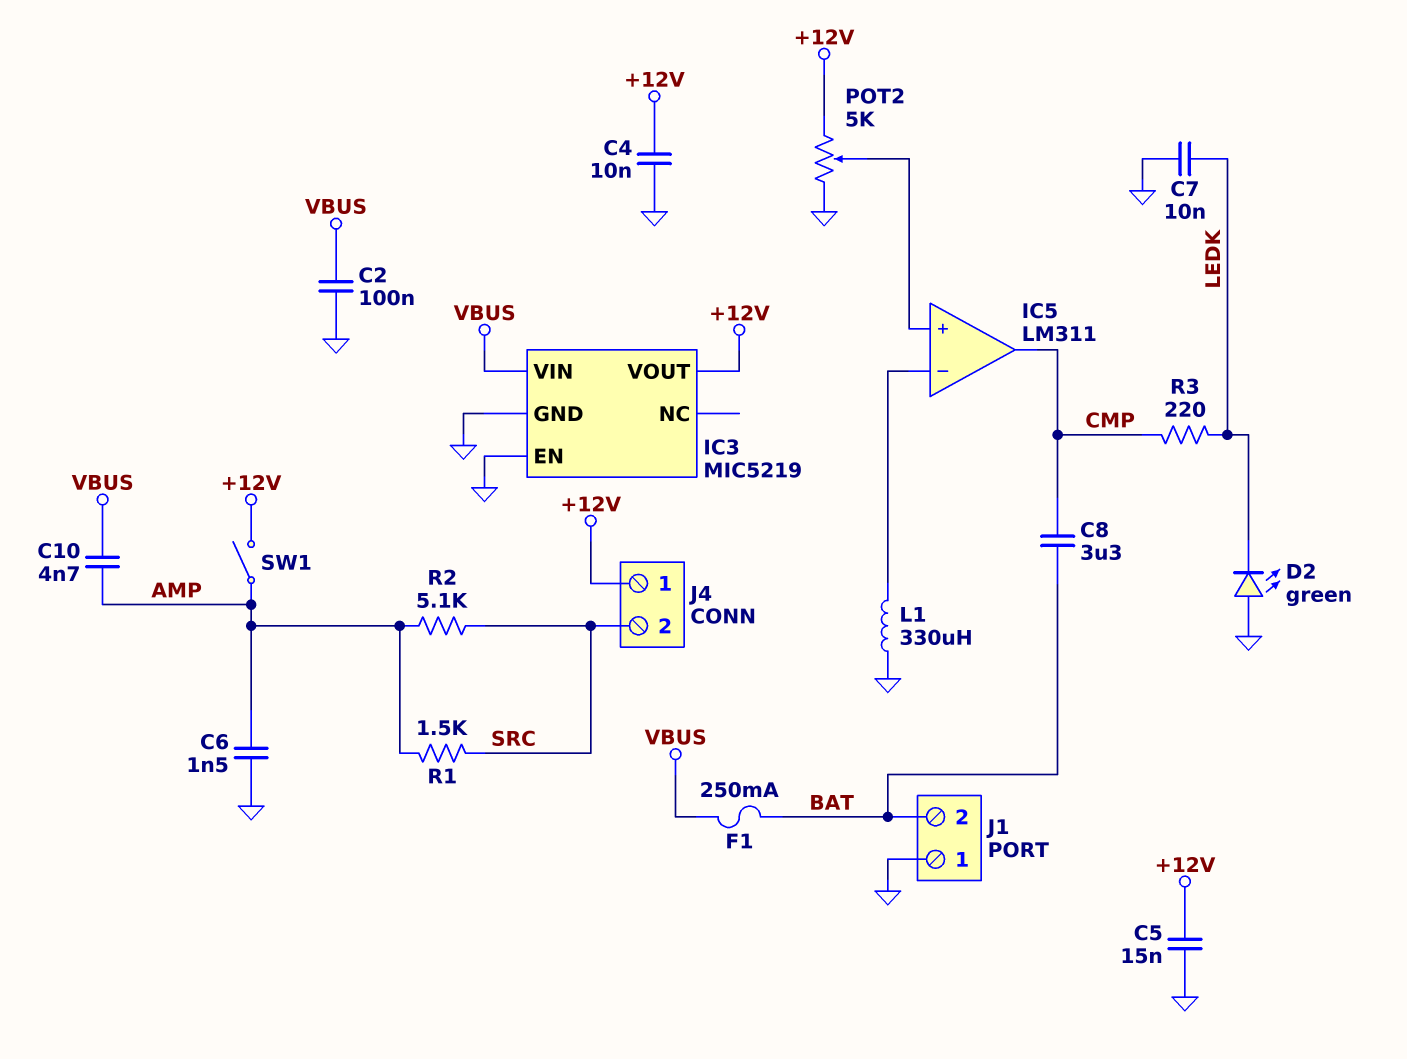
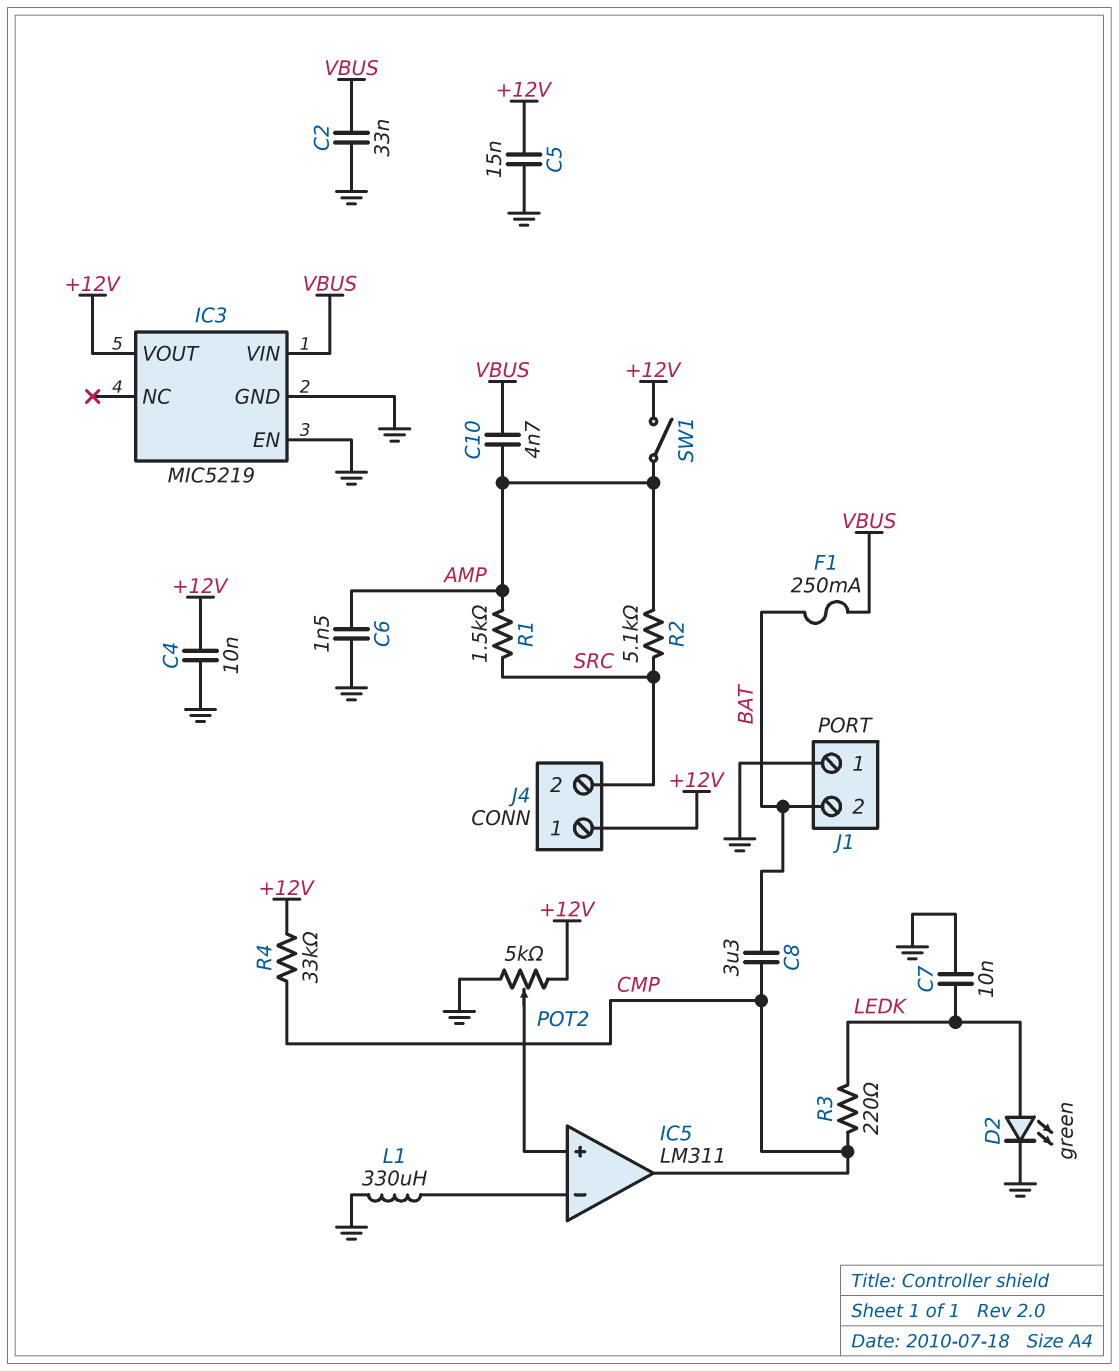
C2: 100nF (GND, VBUS) -> 33nF (GND, VBUS)
D2: LED green (A GND, K LEDK) -> LED green (A LEDK, K GND)
R4: none -> 33k (+12V, CMP)

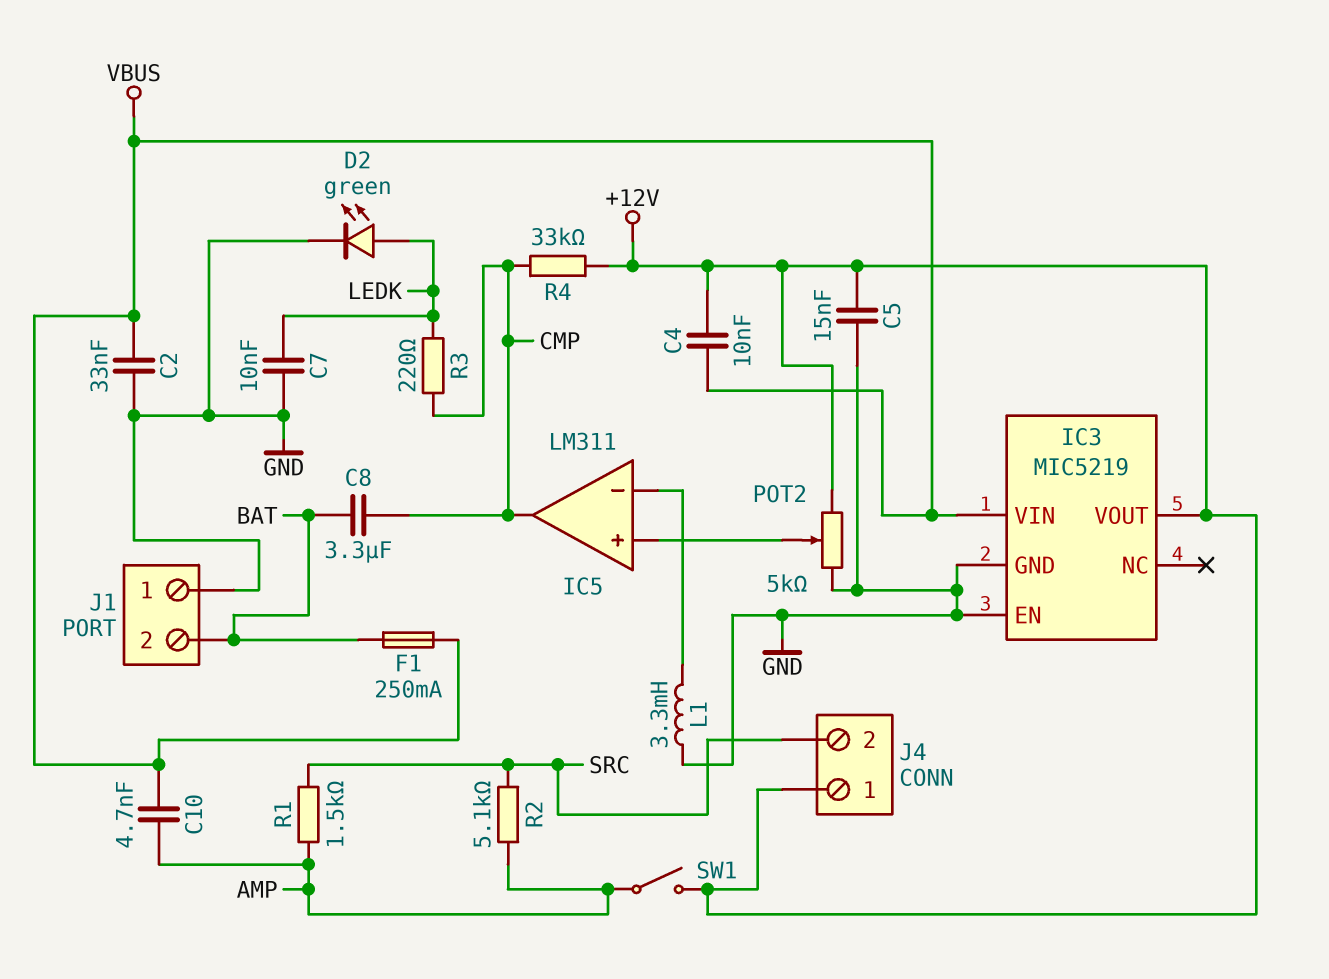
C4: 10nF (+12V, GND) -> 10nF (+12V, VBUS)
C6: 1.5nF (AMP, GND) -> none
L1: 330uH (GND, IC5/in-) -> 3.3mH (GND, IC5/in-)

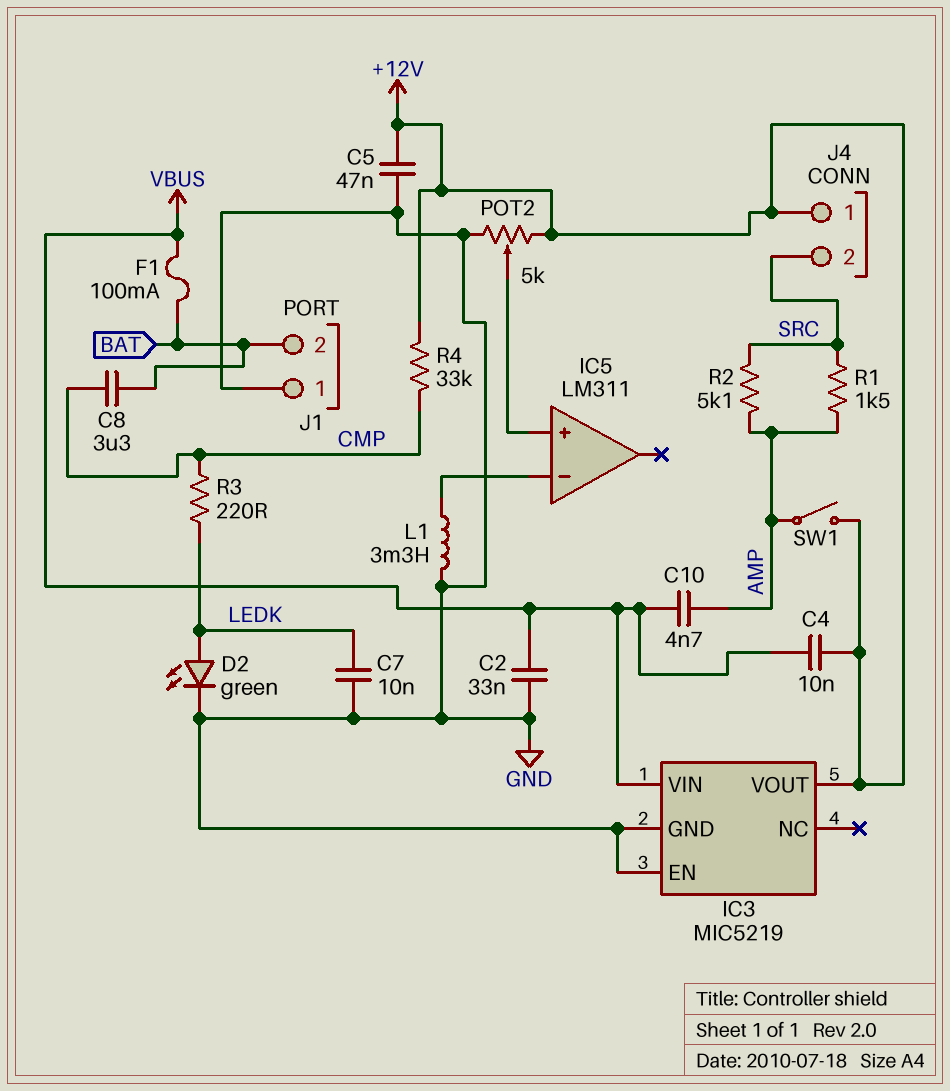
C5: 15nF (+12V, GND) -> 47nF (+12V, GND)
F1: 250mA (BAT, VBUS) -> 100mA (BAT, VBUS)
IC5 pin out: CMP -> none

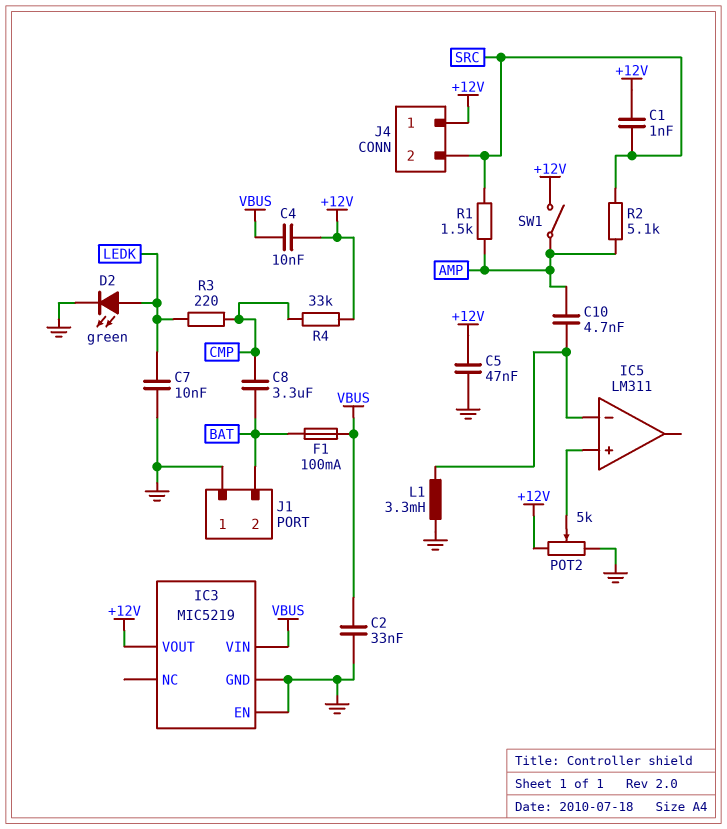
C1: none -> 1nF (+12V, SRC)
C10: 4.7nF (AMP, VBUS) -> 4.7nF (AMP, IC5/in-)

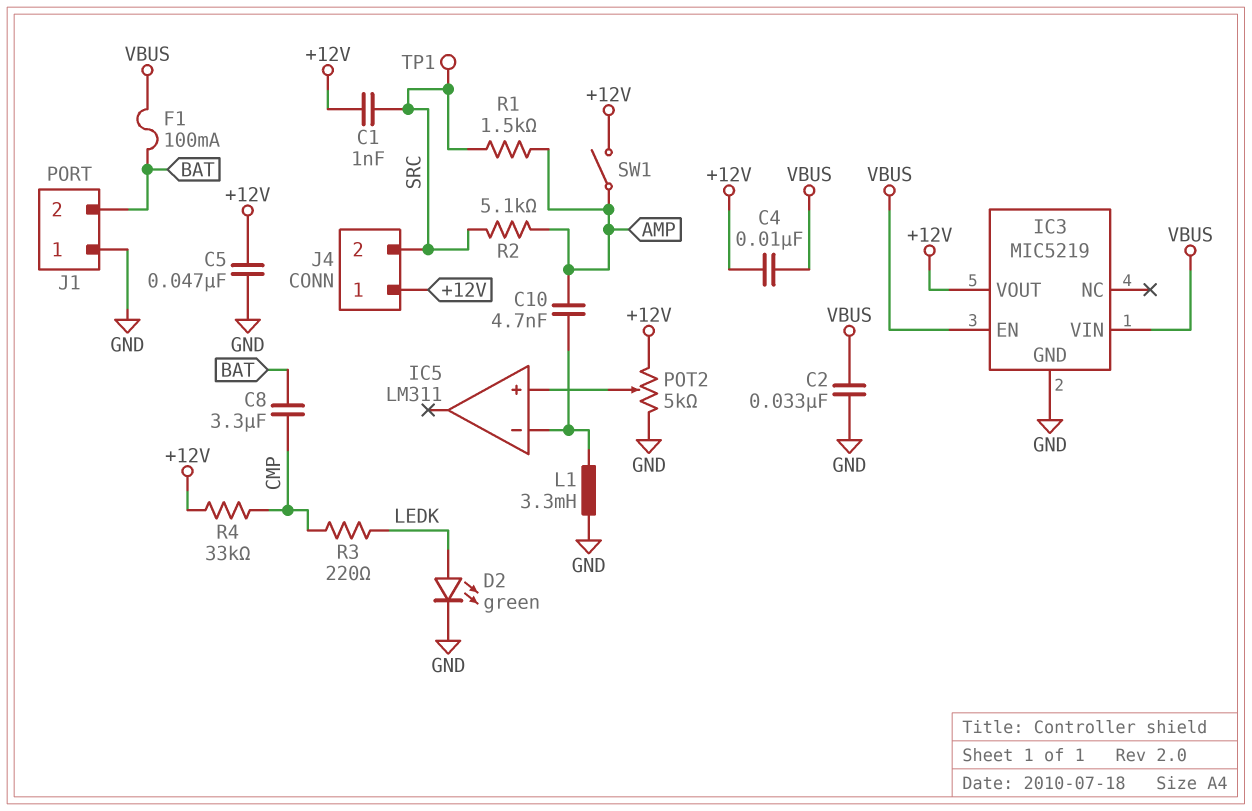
C7: 10nF (GND, LEDK) -> none
IC3 pin EN: GND -> VBUS
TP1: none -> test point (SRC)

